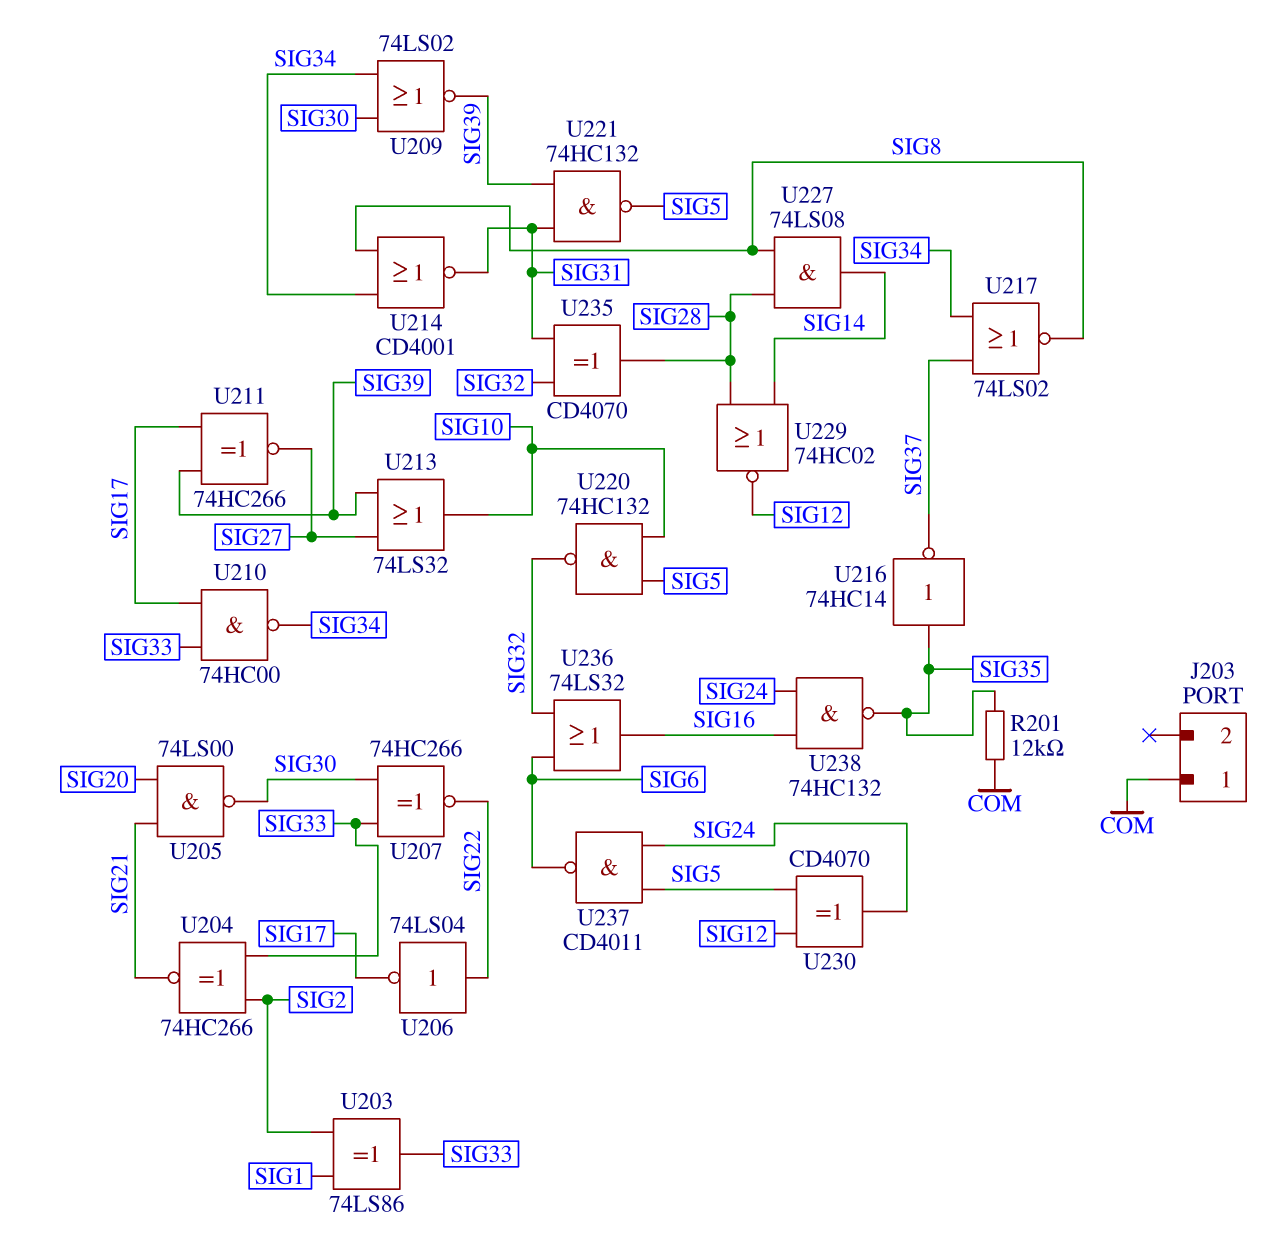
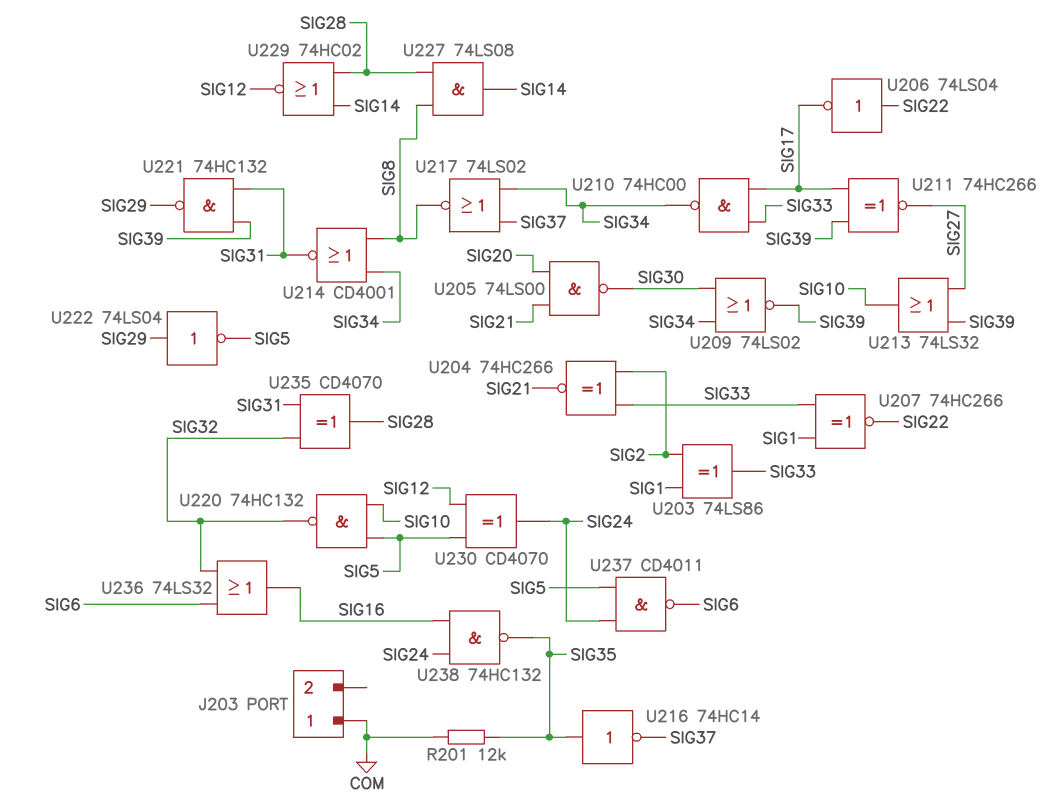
U207: XNOR 74HC266 (in SIG30, in SIG33, out SIG22) -> XNOR 74HC266 (in SIG1, in SIG33, out SIG22)
U221: NAND 74HC132 (in SIG31, in SIG39, out SIG5) -> NAND 74HC132 (in SIG31, in SIG39, out SIG29)
U222: none -> NOT 74LS04 (in SIG29, out SIG5)

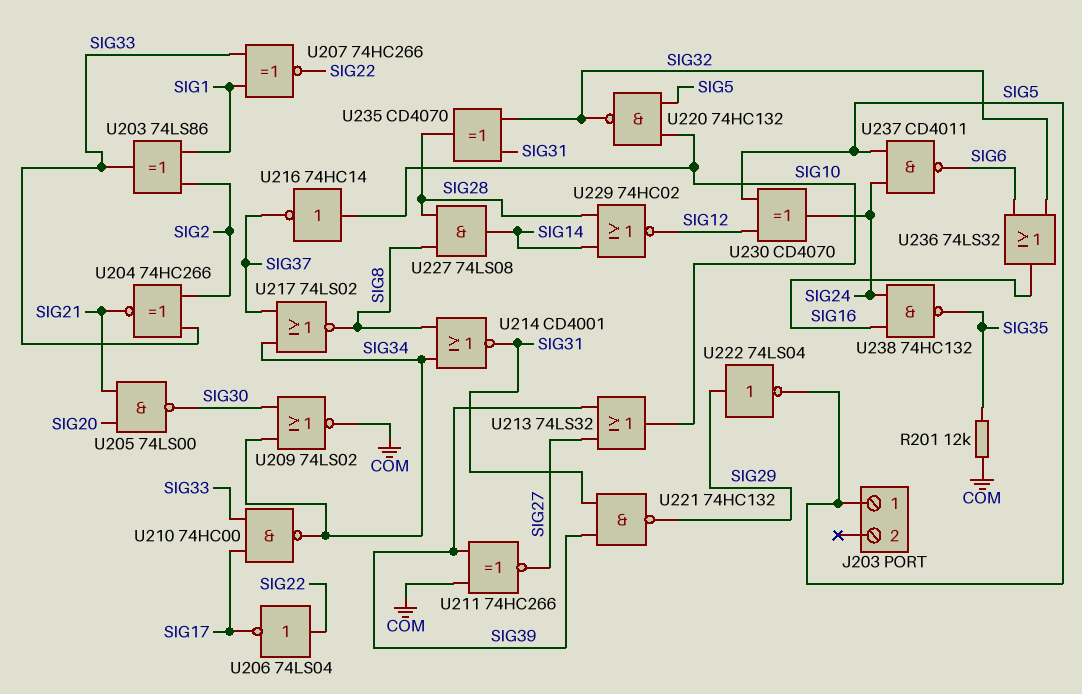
J203 pin 1: COM -> SIG5
U209: NOR 74LS02 (in SIG30, in SIG34, out SIG39) -> NOR 74LS02 (in SIG30, in SIG34, out COM)
U211: XNOR 74HC266 (in SIG17, in SIG39, out SIG27) -> XNOR 74HC266 (in COM, in SIG39, out SIG27)
U216: NOT 74HC14 (in SIG35, out SIG37) -> NOT 74HC14 (in SIG10, out SIG37)

